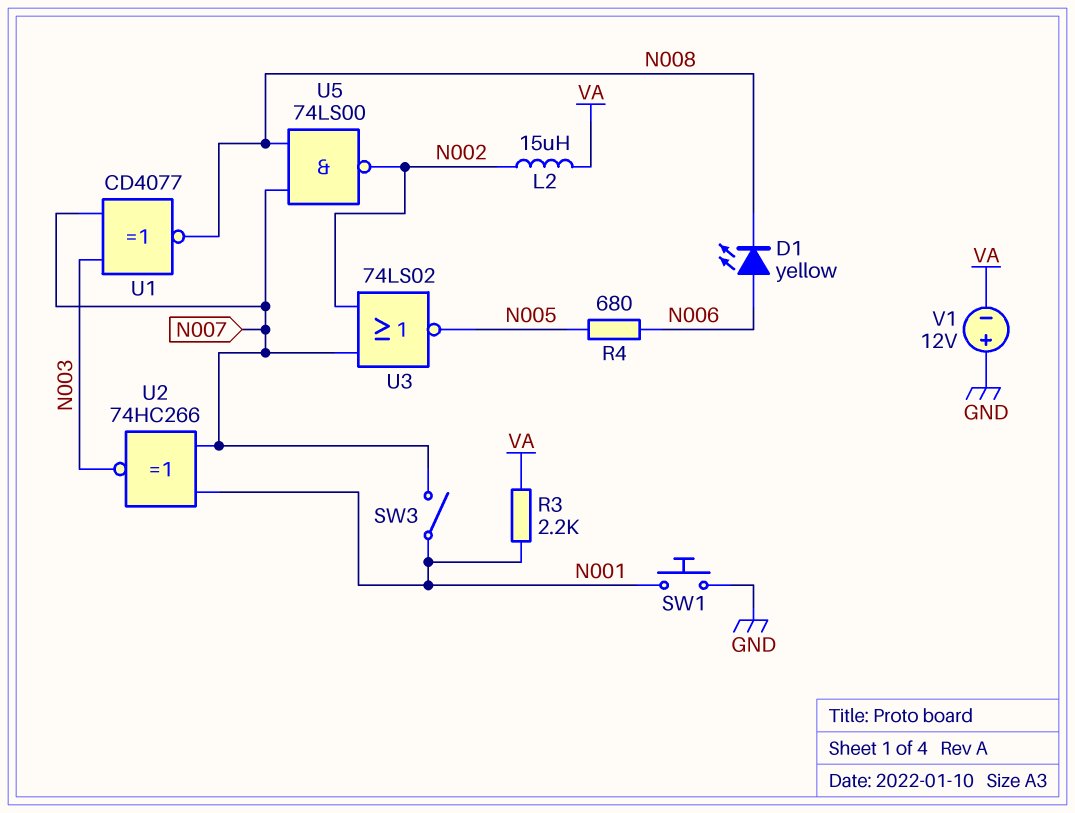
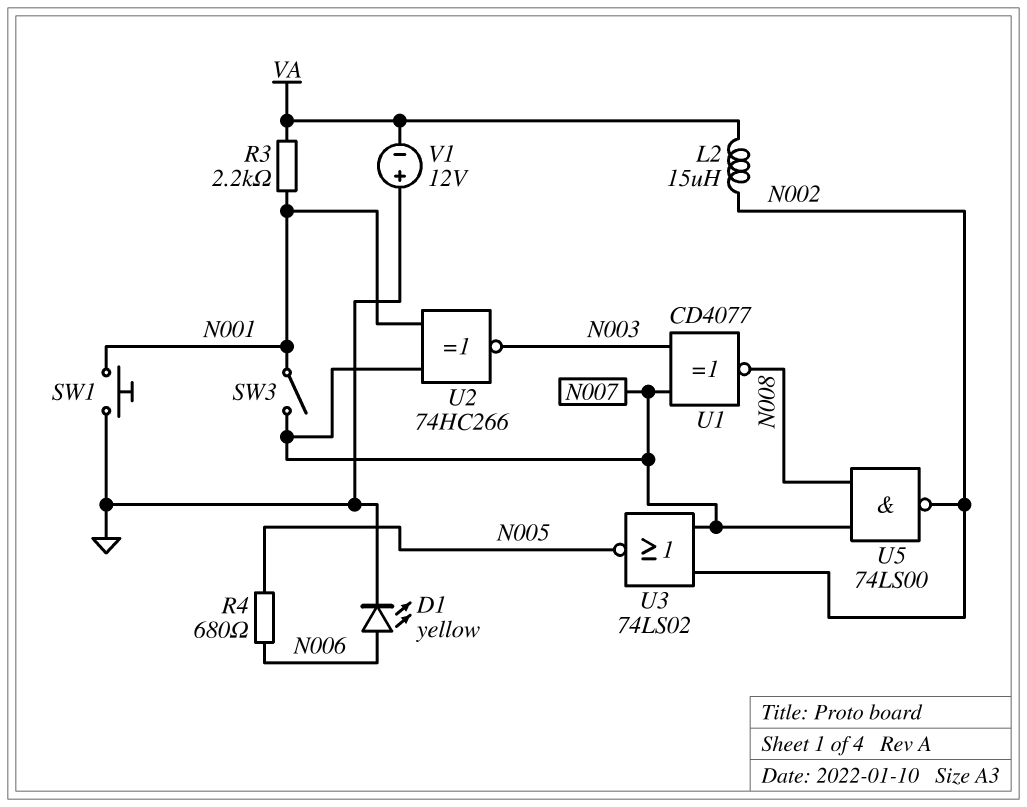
D1: LED yellow (A N006, K N008) -> LED yellow (A N006, K GND)

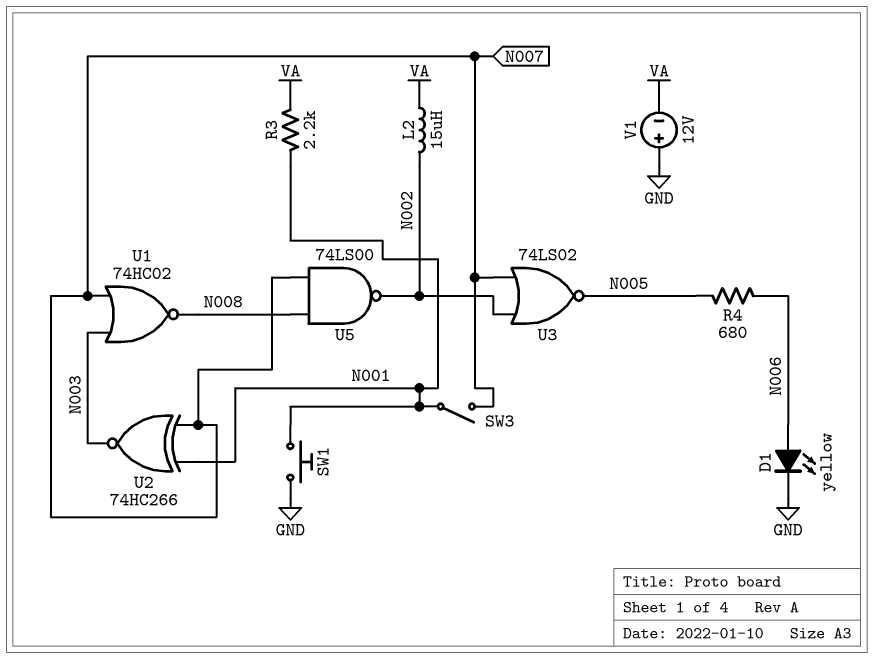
U1: XNOR CD4077 (in N003, in N007, out N008) -> NOR 74HC02 (in N003, in N007, out N008)

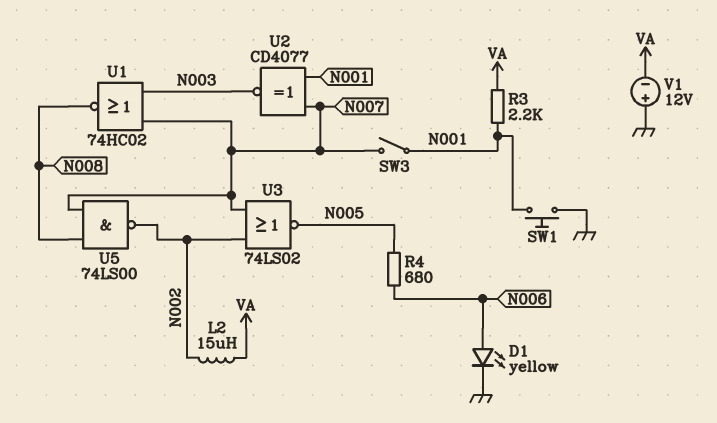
U2: XNOR 74HC266 (in N001, in N007, out N003) -> XNOR CD4077 (in N001, in N007, out N003)

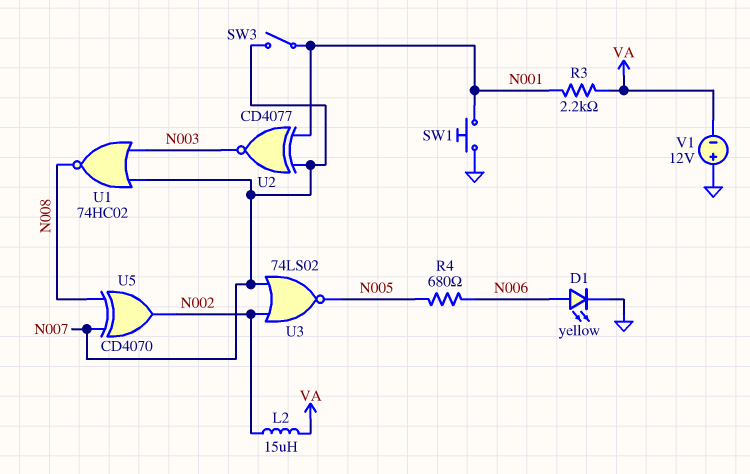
U5: NAND 74LS00 (in N007, in N008, out N002) -> XOR CD4070 (in N007, in N008, out N002)

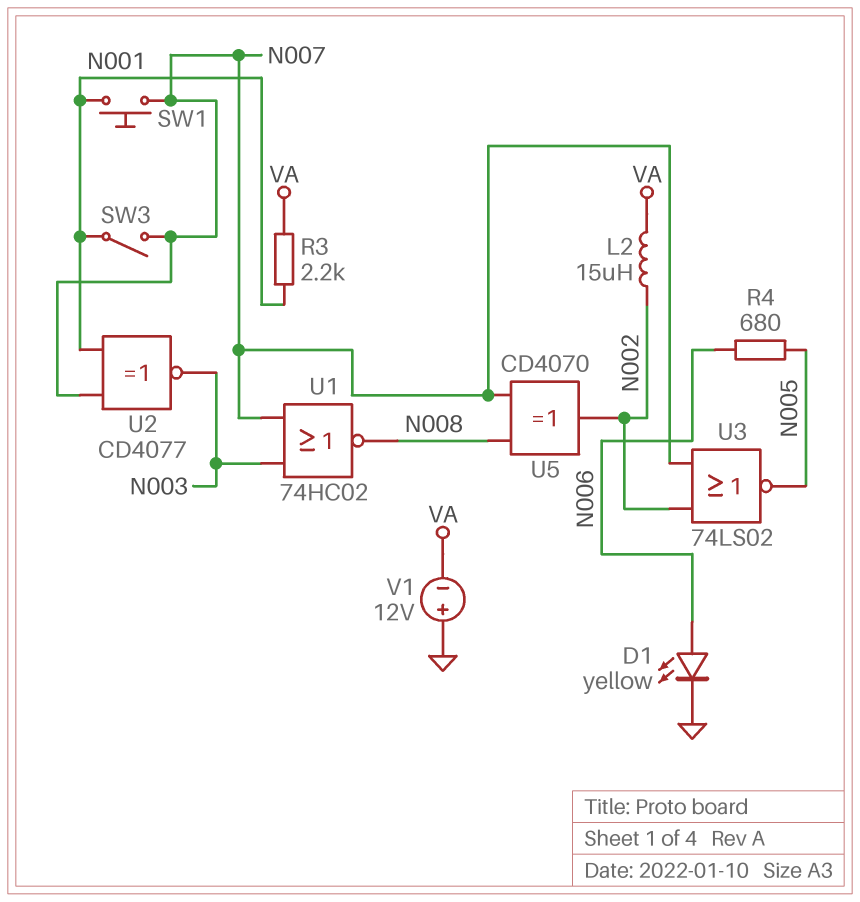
SW1: button (GND, N001) -> button (N001, N007)

